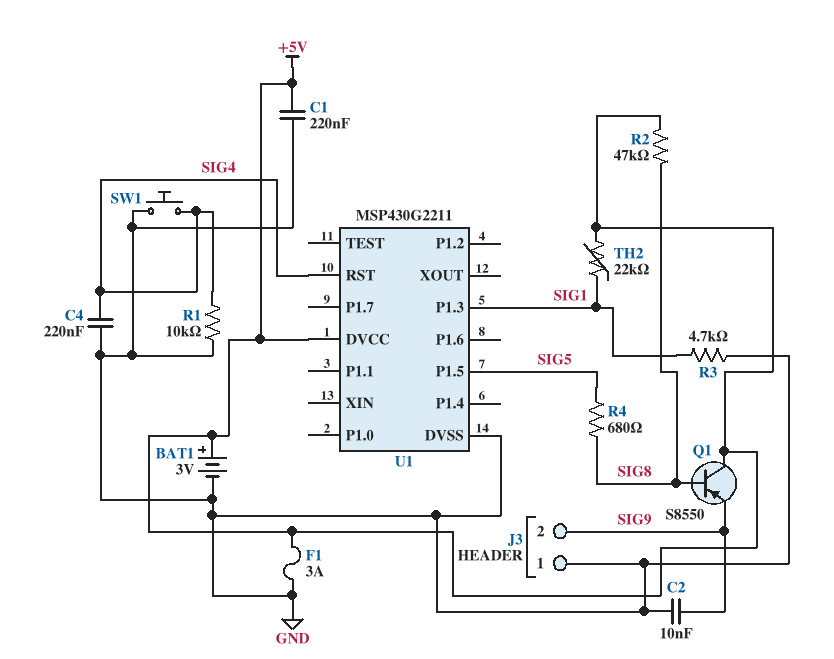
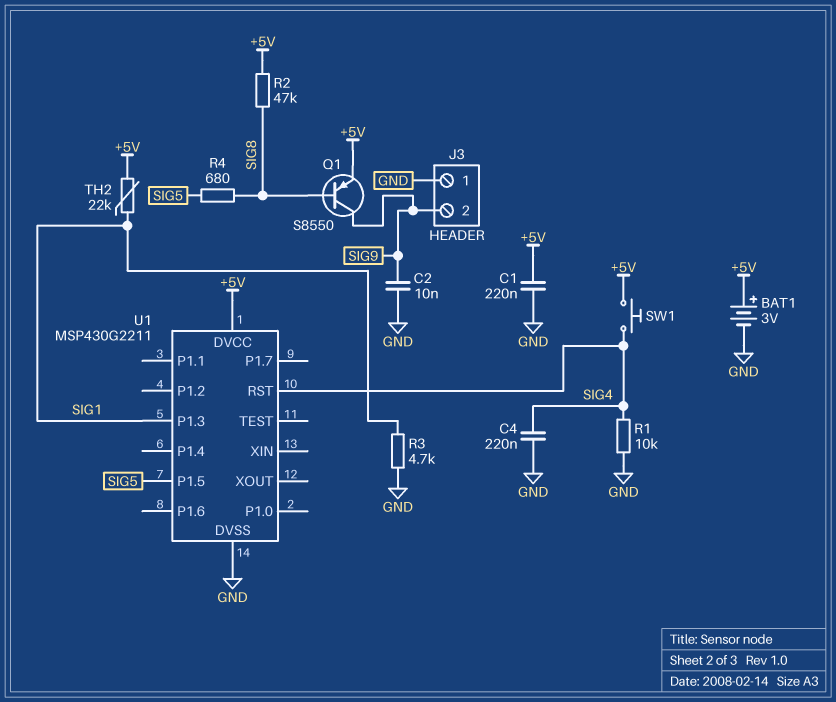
F1: 3A (+5V, GND) -> none
Q1: PNP S8550 (B SIG8, C +5V, E SIG9) -> PNP S8550 (B SIG8, C SIG9, E +5V)
SW1: button (GND, SIG4) -> button (+5V, SIG4)

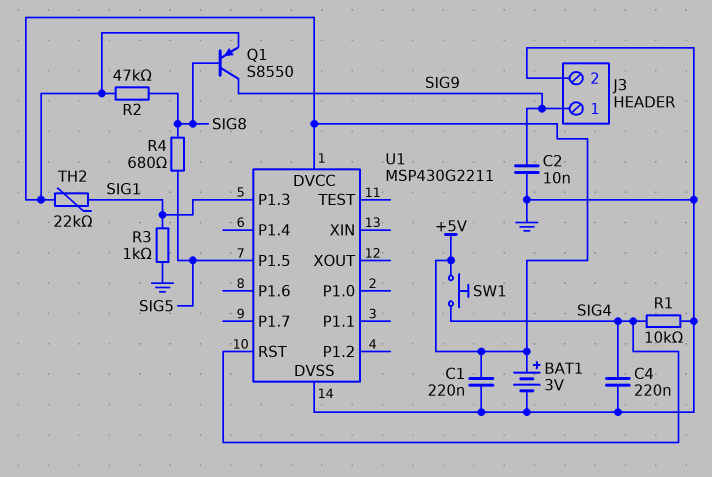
J3 pin 1: GND -> SIG9
J3 pin 2: SIG9 -> GND
R3: 4.7k (GND, SIG1) -> 1k (GND, SIG1)

